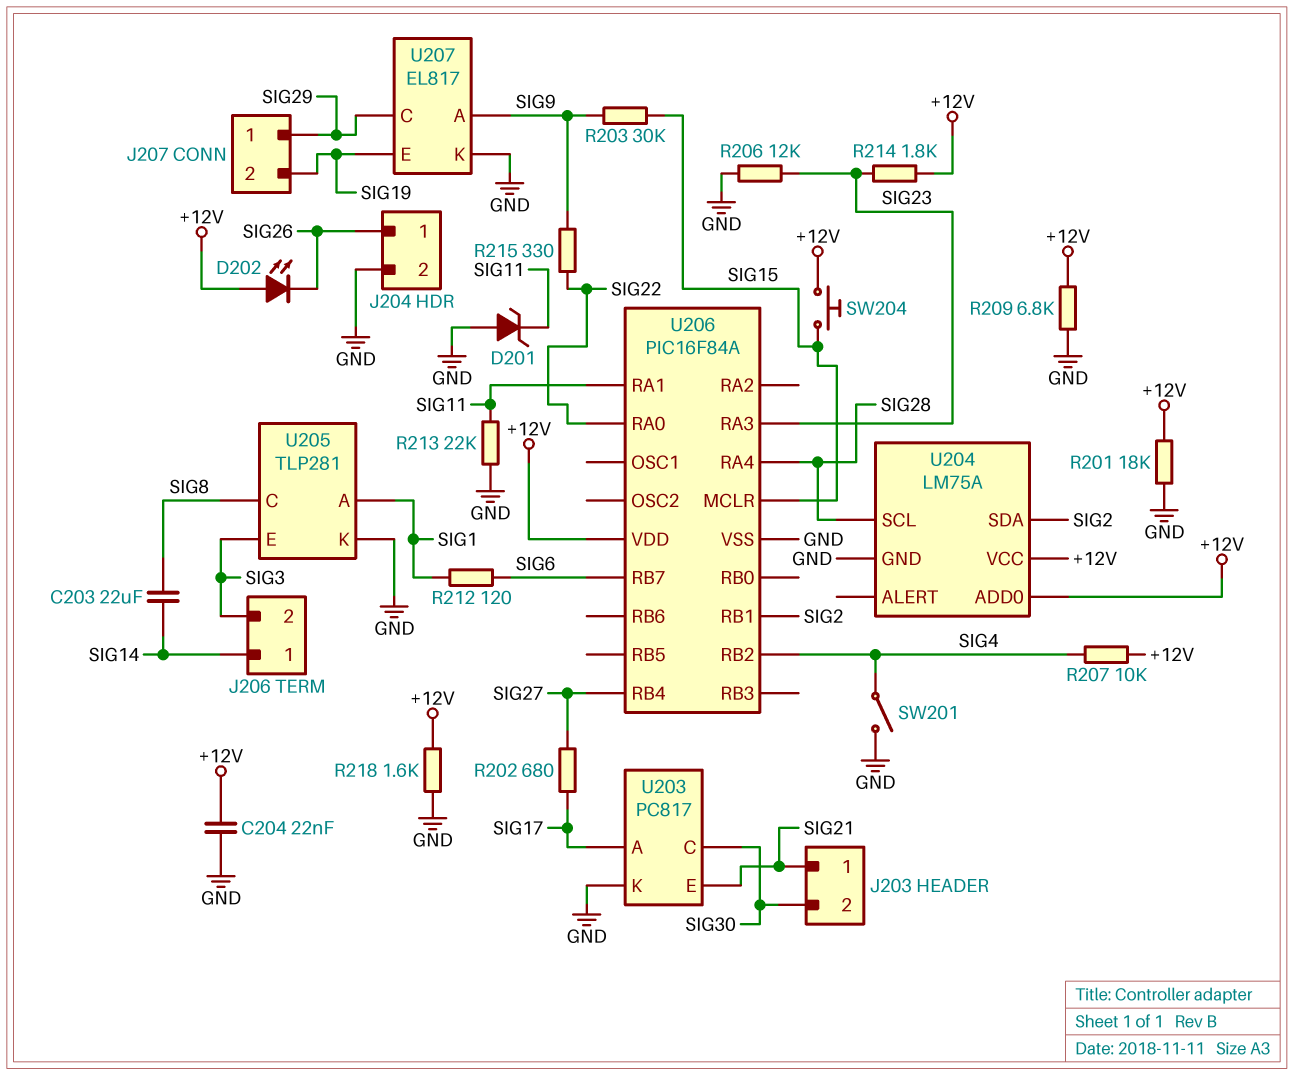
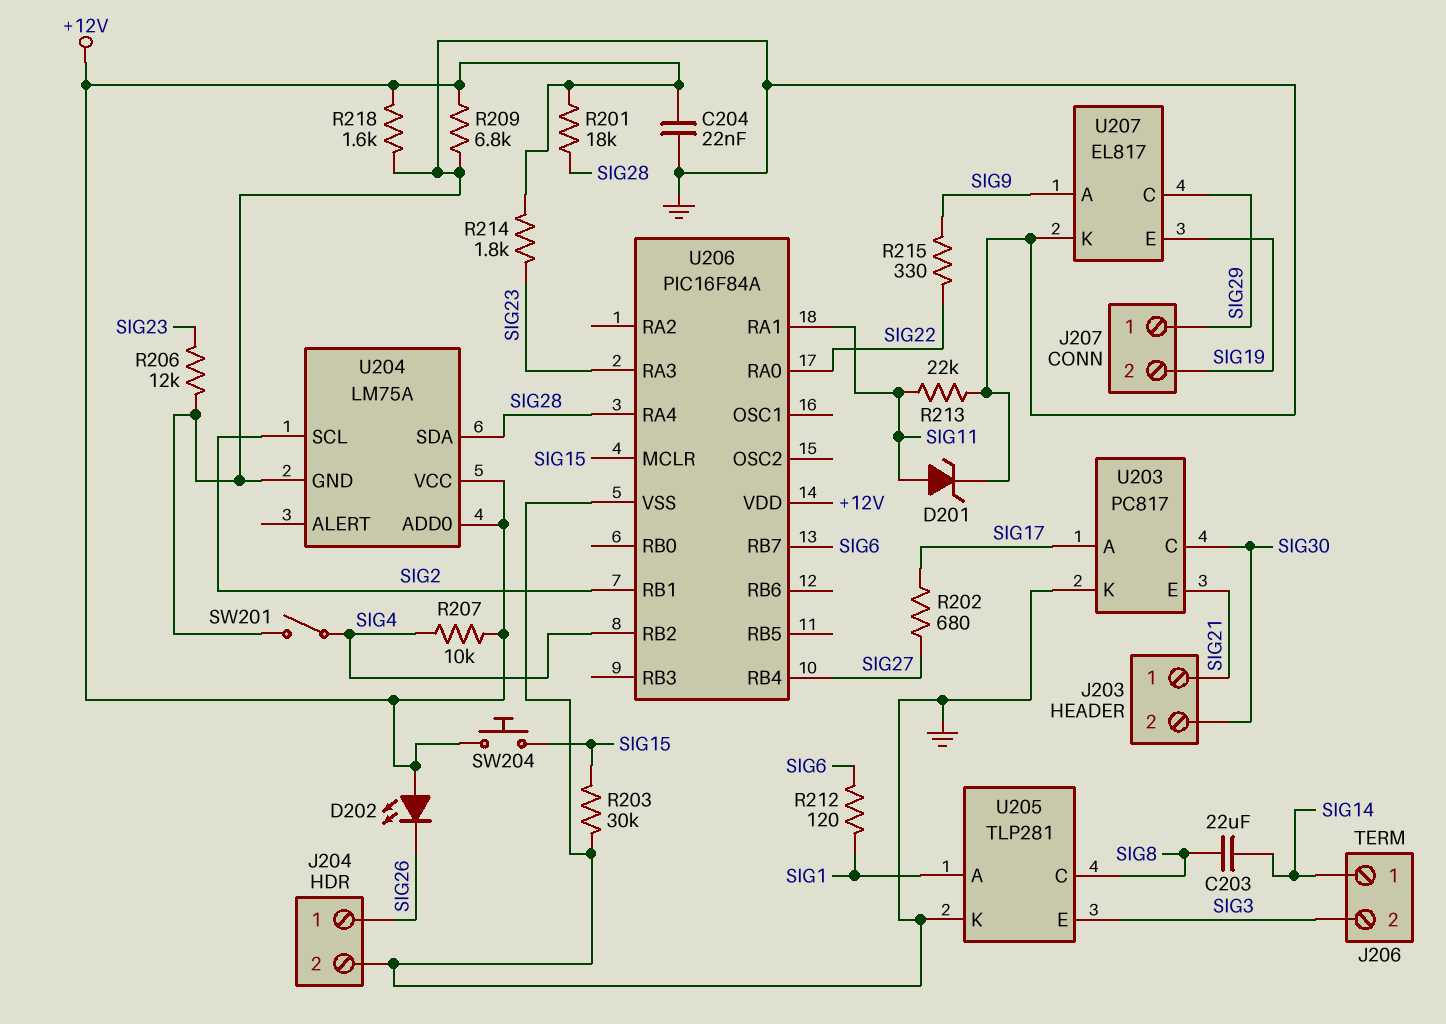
D201: zener (A GND, K SIG11) -> zener (A SIG11, K GND)
R201: 18k (+12V, GND) -> 18k (+12V, SIG28)
R203: 30k (SIG9, SIG15) -> 30k (GND, SIG15)
U204 pin SCL: SIG28 -> SIG2
U204 pin SDA: SIG2 -> SIG28

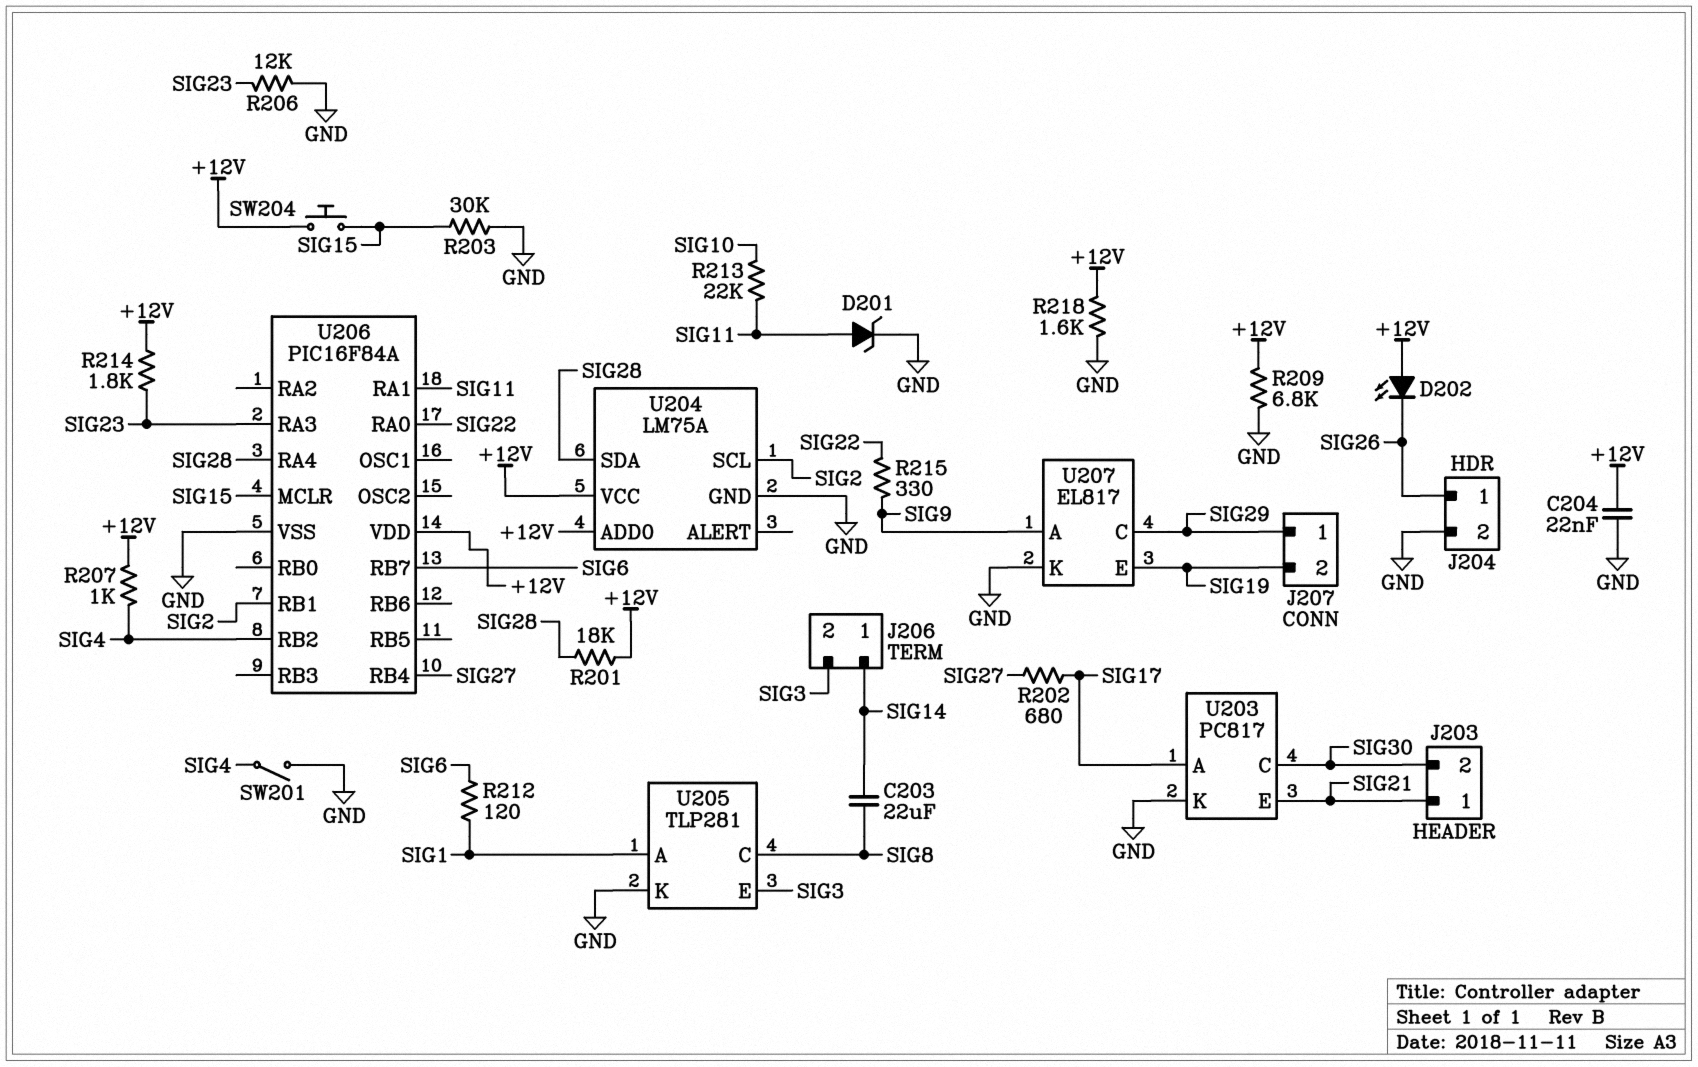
R207: 10k (+12V, SIG4) -> 1k (+12V, SIG4)
R213: 22k (GND, SIG11) -> 22k (SIG10, SIG11)

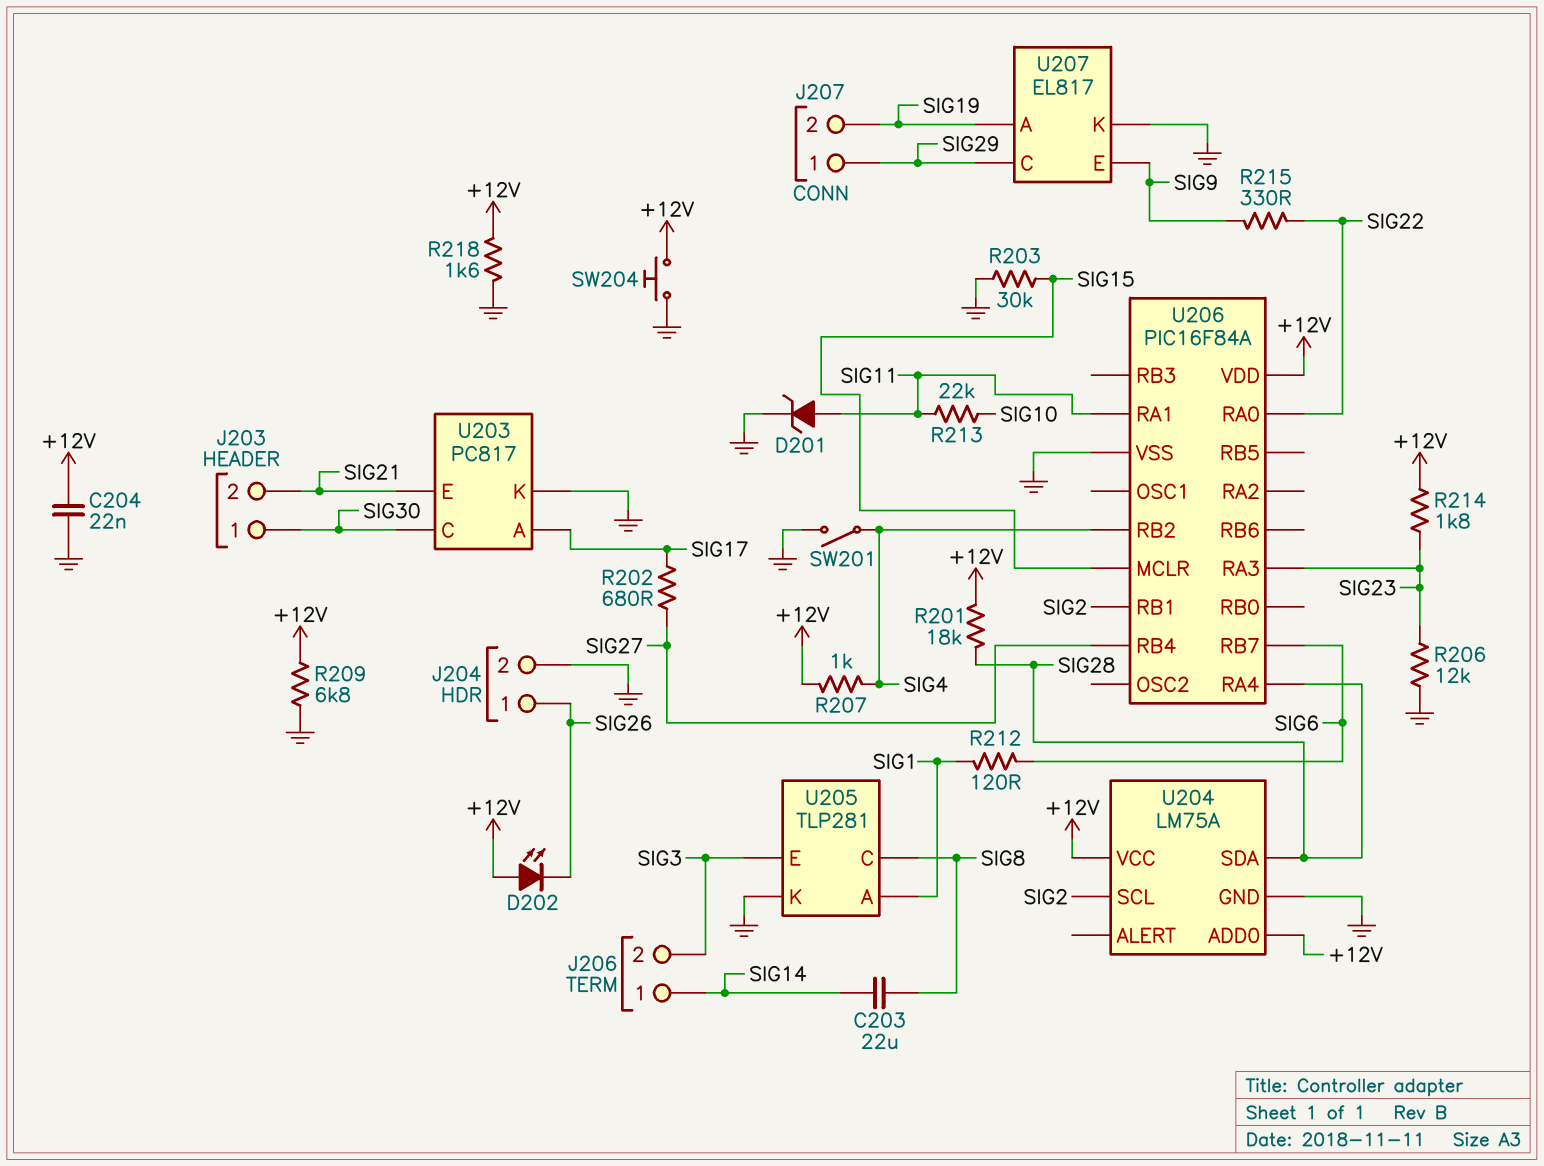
J203 pin 1: SIG21 -> SIG30
J203 pin 2: SIG30 -> SIG21
SW204: button (+12V, SIG15) -> button (+12V, GND)
U207 pin A: SIG9 -> SIG19
U207 pin E: SIG19 -> SIG9

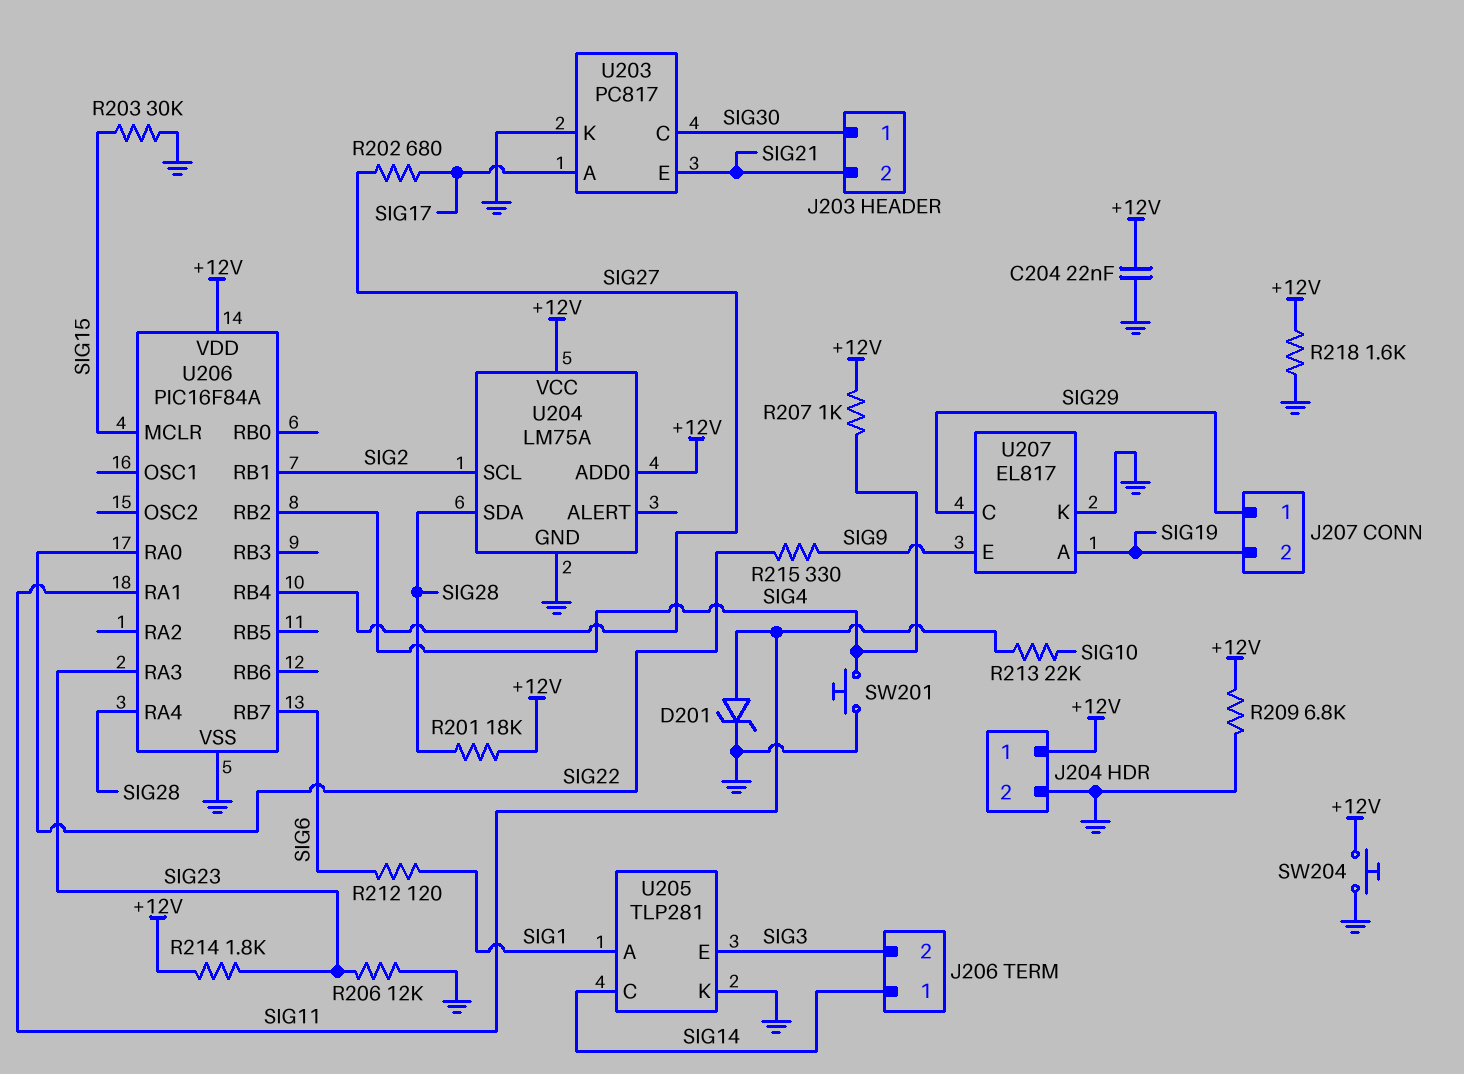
C203: 22uF (SIG8, SIG14) -> none
D202: LED (A +12V, K SIG26) -> none
J204 pin 1: SIG26 -> +12V
SW201: switch (GND, SIG4) -> button (GND, SIG4)
U205 pin C: SIG8 -> SIG14

